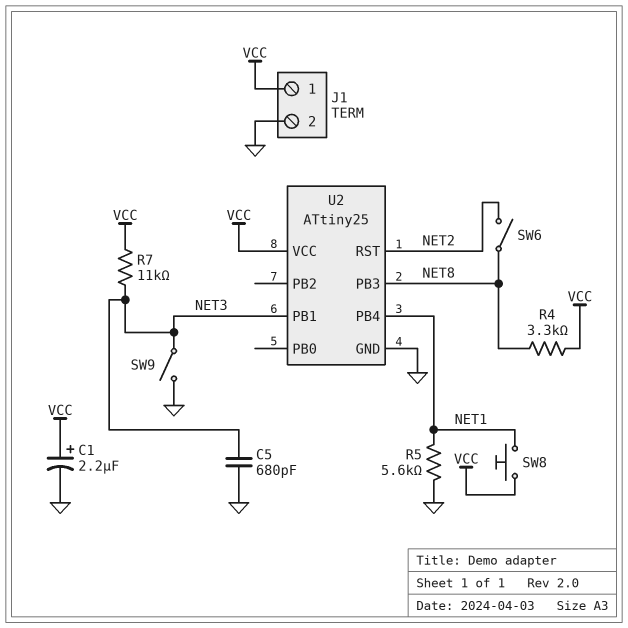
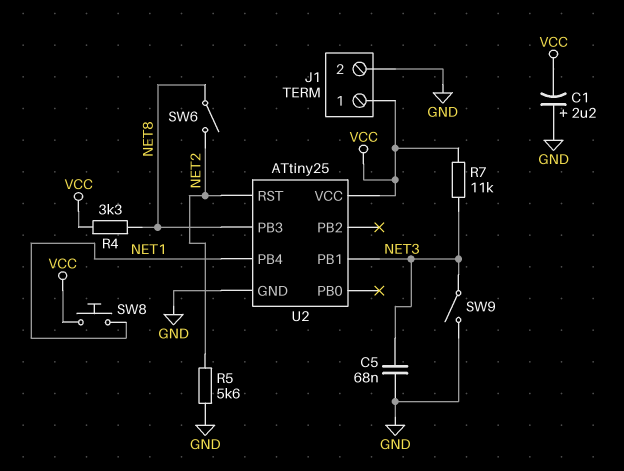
C1: 2.2uF (plus VCC, minus GND) -> 2.2uF (plus GND, minus VCC)
C5: 680pF (GND, NET3) -> 68nF (GND, NET3)
R5: 5.6k (GND, NET1) -> 5.6k (GND, NET2)

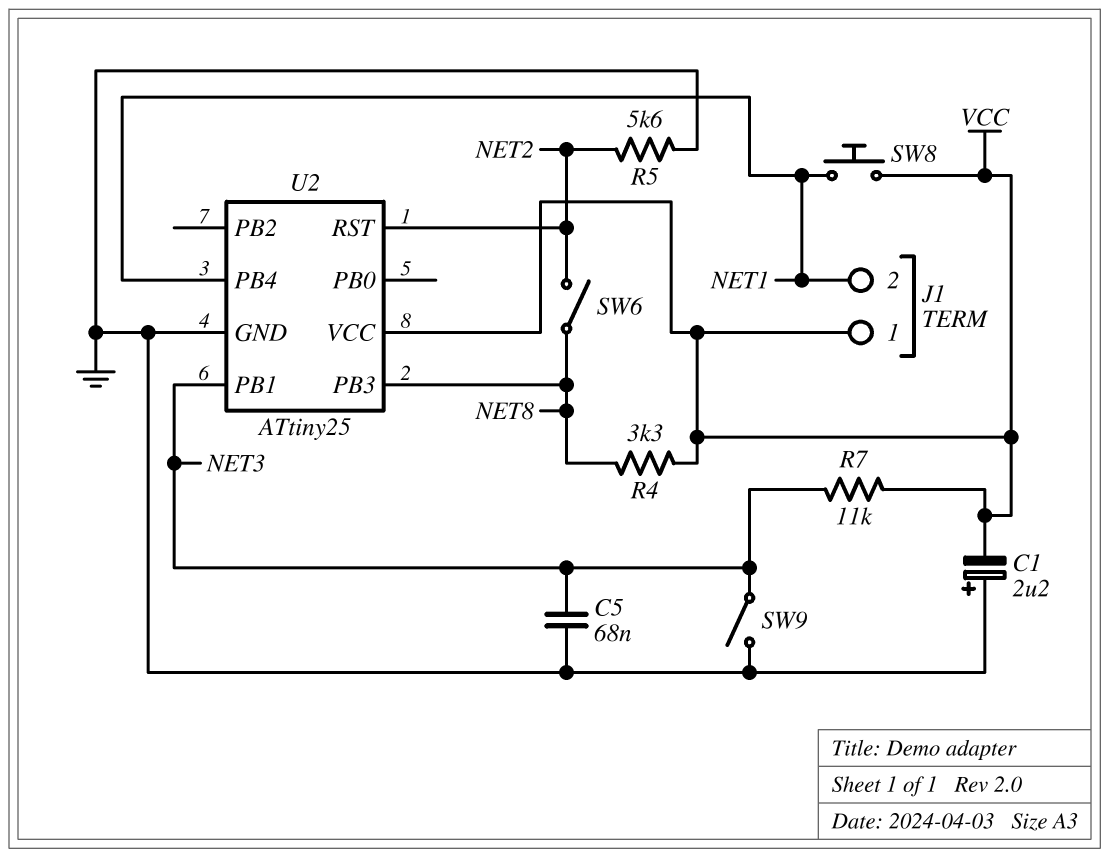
J1 pin 2: GND -> NET1

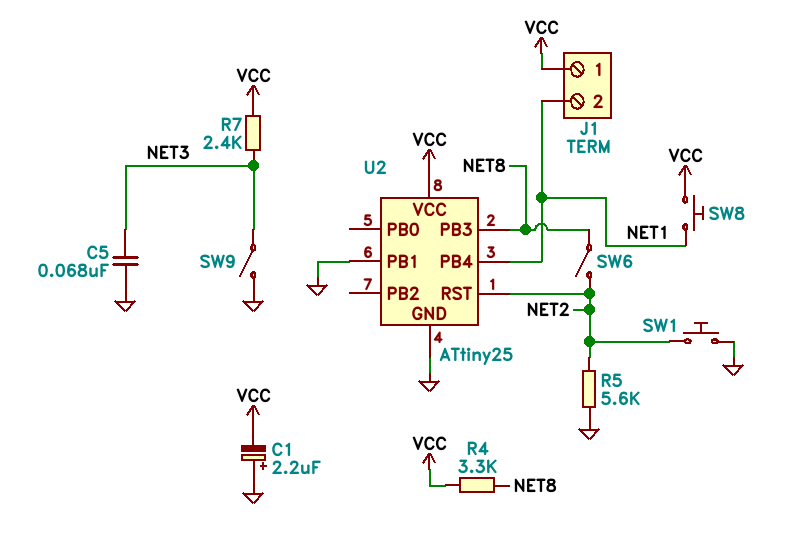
R7: 11k (NET3, VCC) -> 2.4k (NET3, VCC)
SW1: none -> button (GND, NET2)
U2 pin PB1: NET3 -> GND

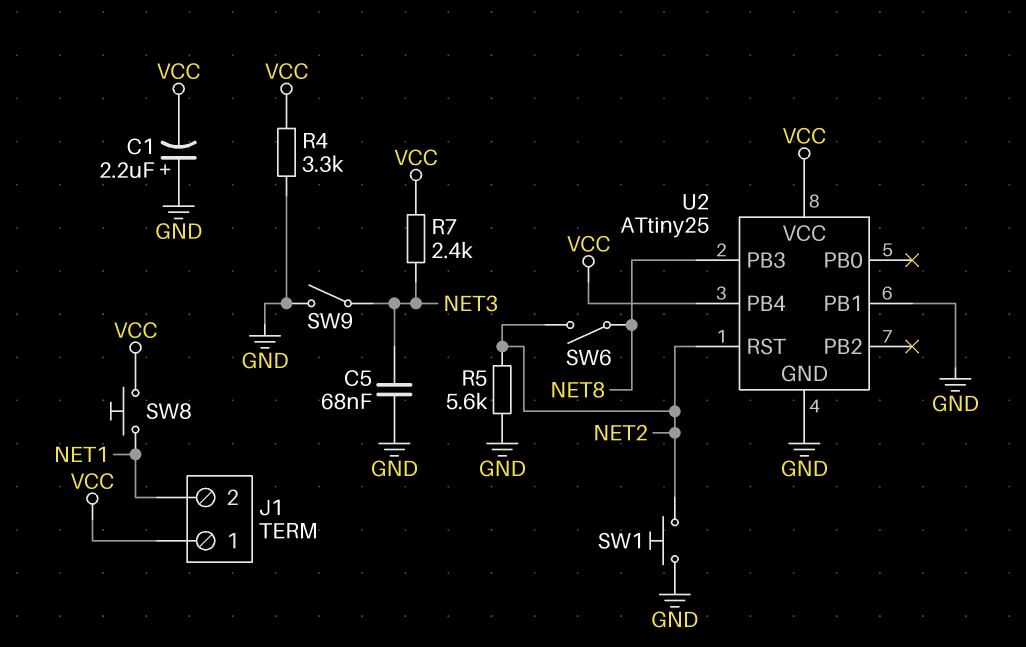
R4: 3.3k (NET8, VCC) -> 3.3k (GND, VCC)
U2 pin PB4: NET1 -> VCC

